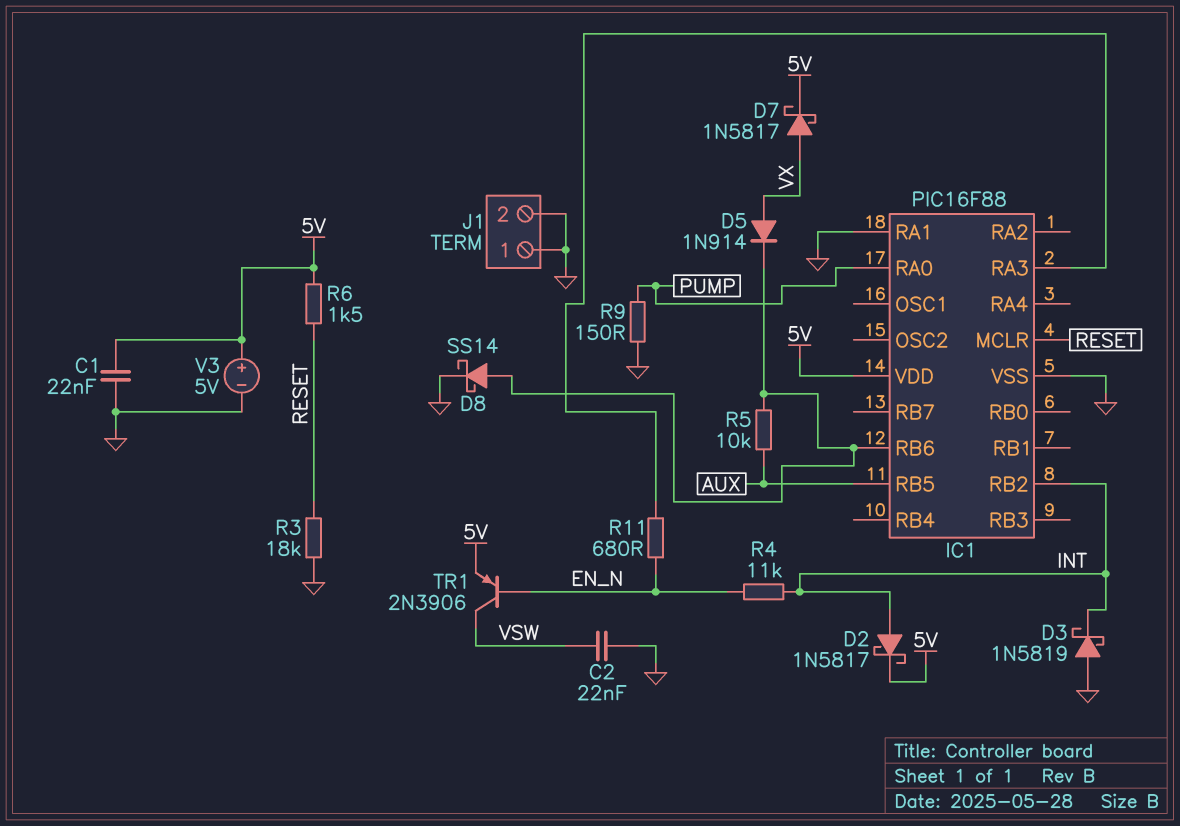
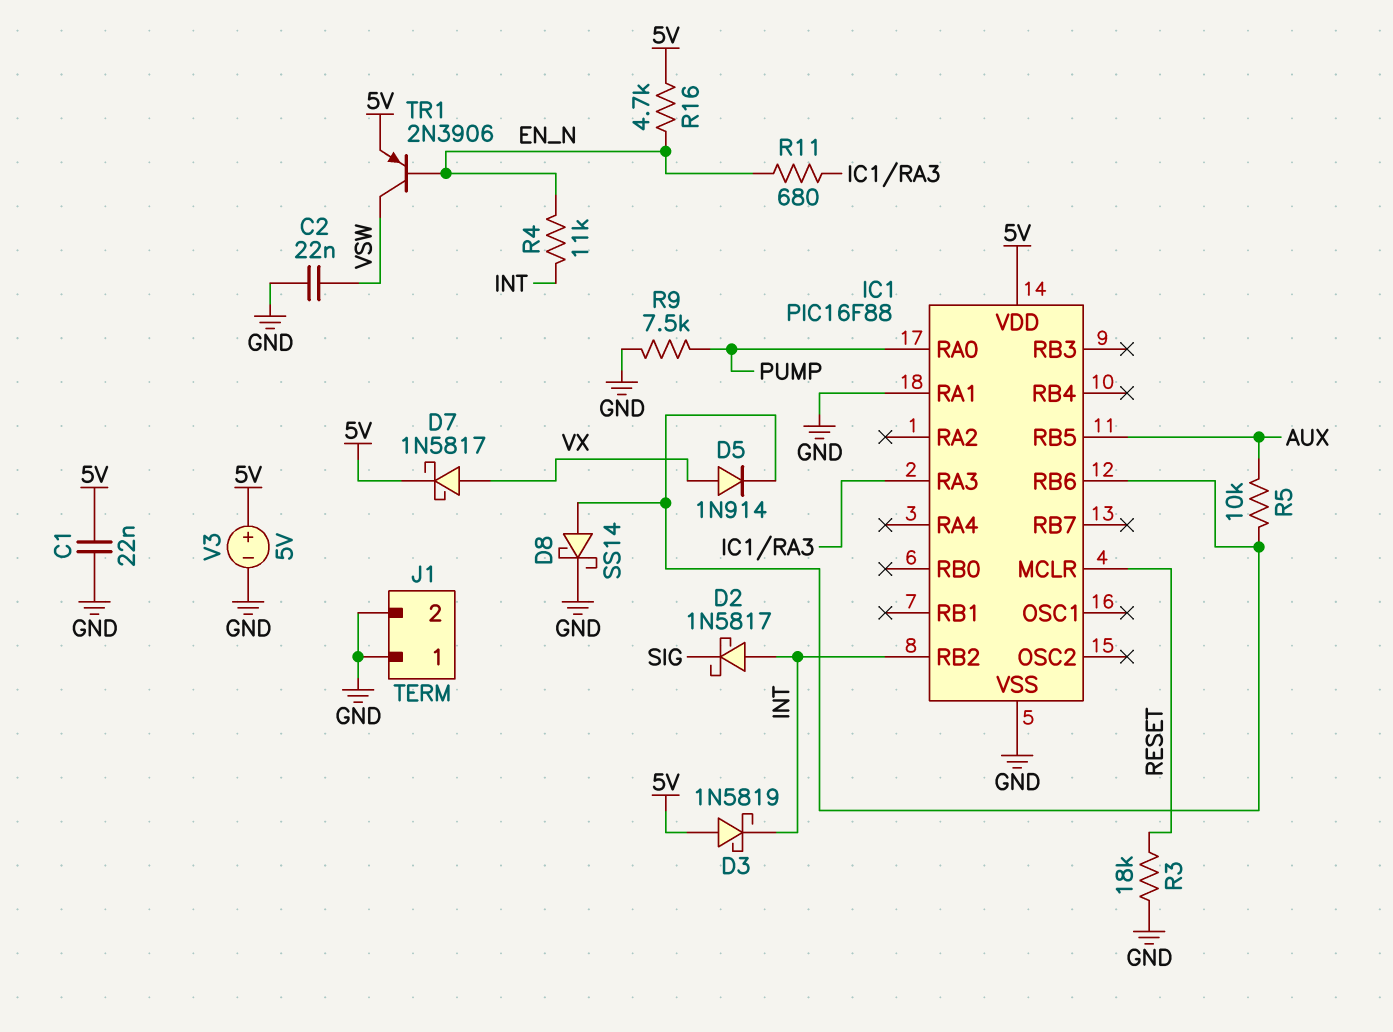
D2: schottky 1N5817 (A INT, K 5V) -> schottky 1N5817 (A INT, K SIG)
D3: schottky 1N5819 (A GND, K INT) -> schottky 1N5819 (A 5V, K INT)
R6: 1.5k (5V, RESET) -> none
R9: 150 (GND, PUMP) -> 7.5k (GND, PUMP)
R16: none -> 4.7k (5V, EN_N)

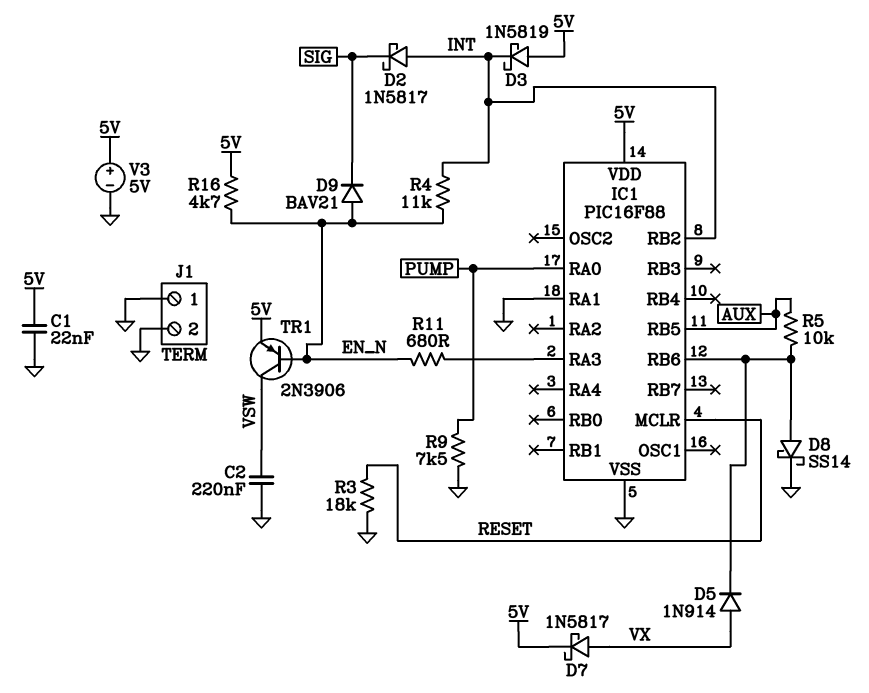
C2: 22nF (GND, VSW) -> 220nF (GND, VSW)
D9: none -> diode BAV21 (A EN_N, K SIG)

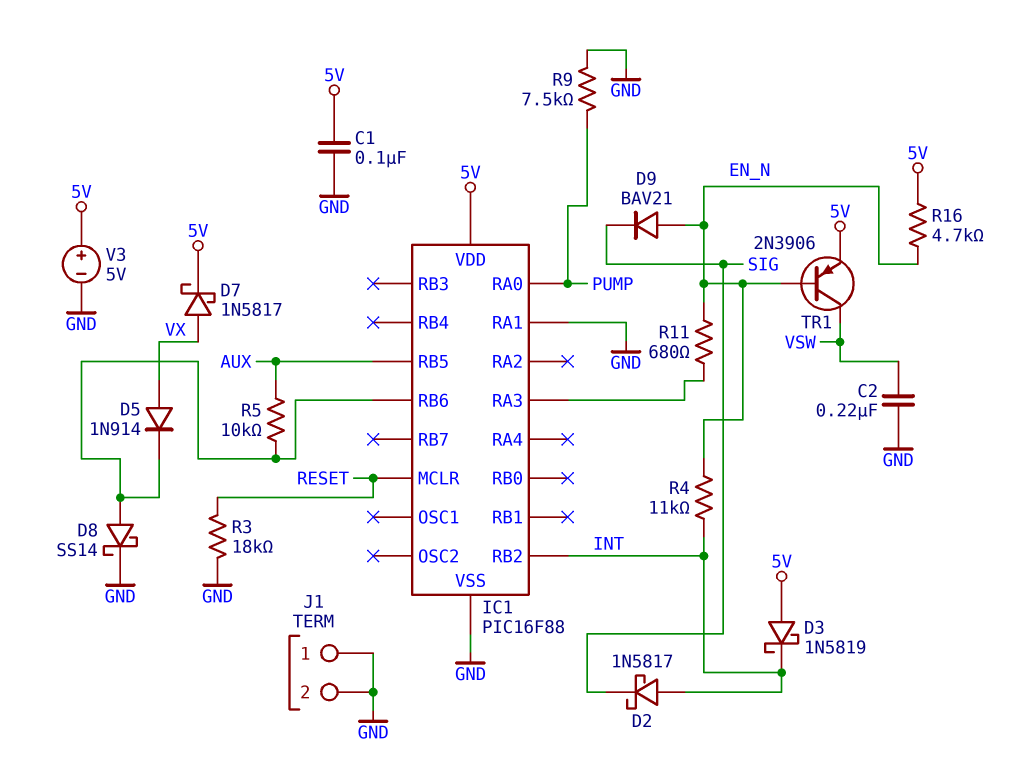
C1: 22nF (5V, GND) -> 100nF (5V, GND)

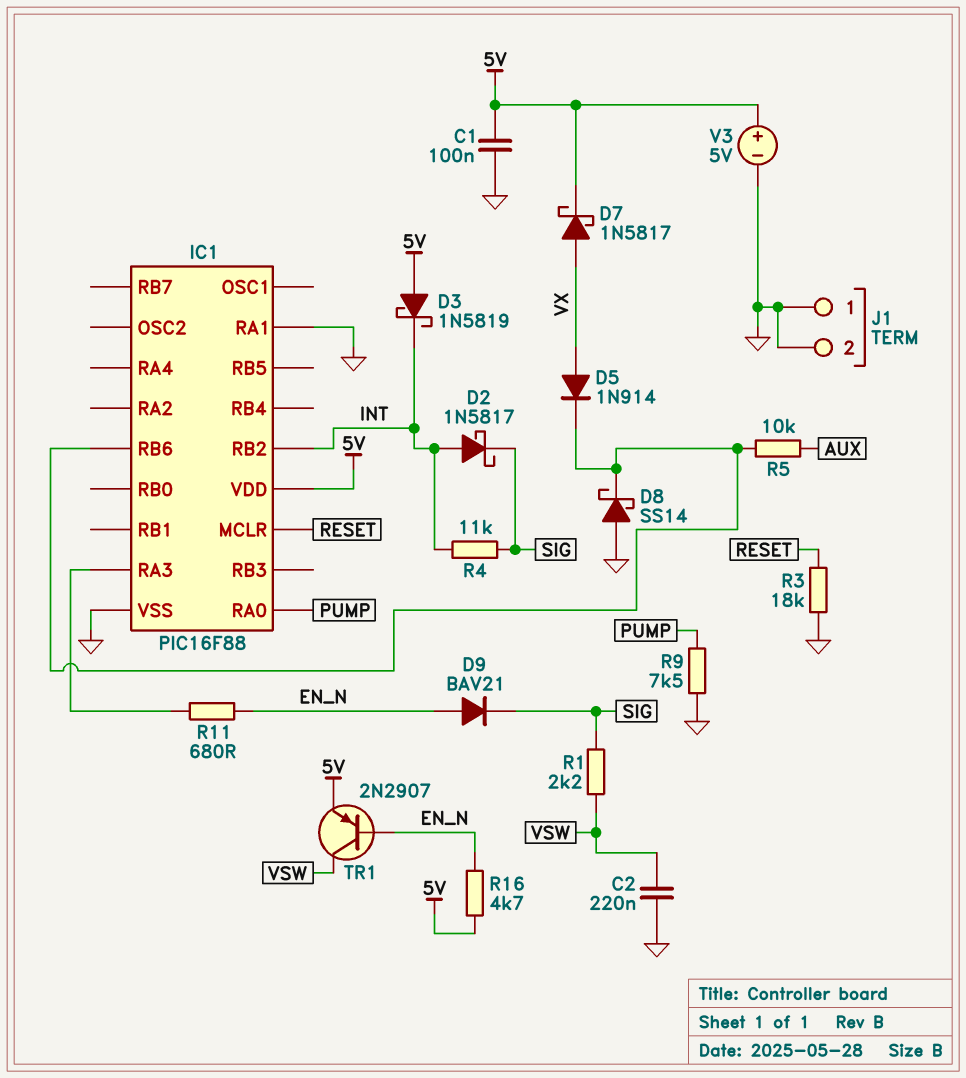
D8: schottky SS14 (A IC1/RB6, K GND) -> schottky SS14 (A GND, K IC1/RB6)
IC1 pin RB5: AUX -> none
R1: none -> 2.2k (SIG, VSW)
R4: 11k (EN_N, INT) -> 11k (INT, SIG)
TR1: PNP 2N3906 (B EN_N, C VSW, E 5V) -> PNP 2N2907 (B EN_N, C VSW, E 5V)

